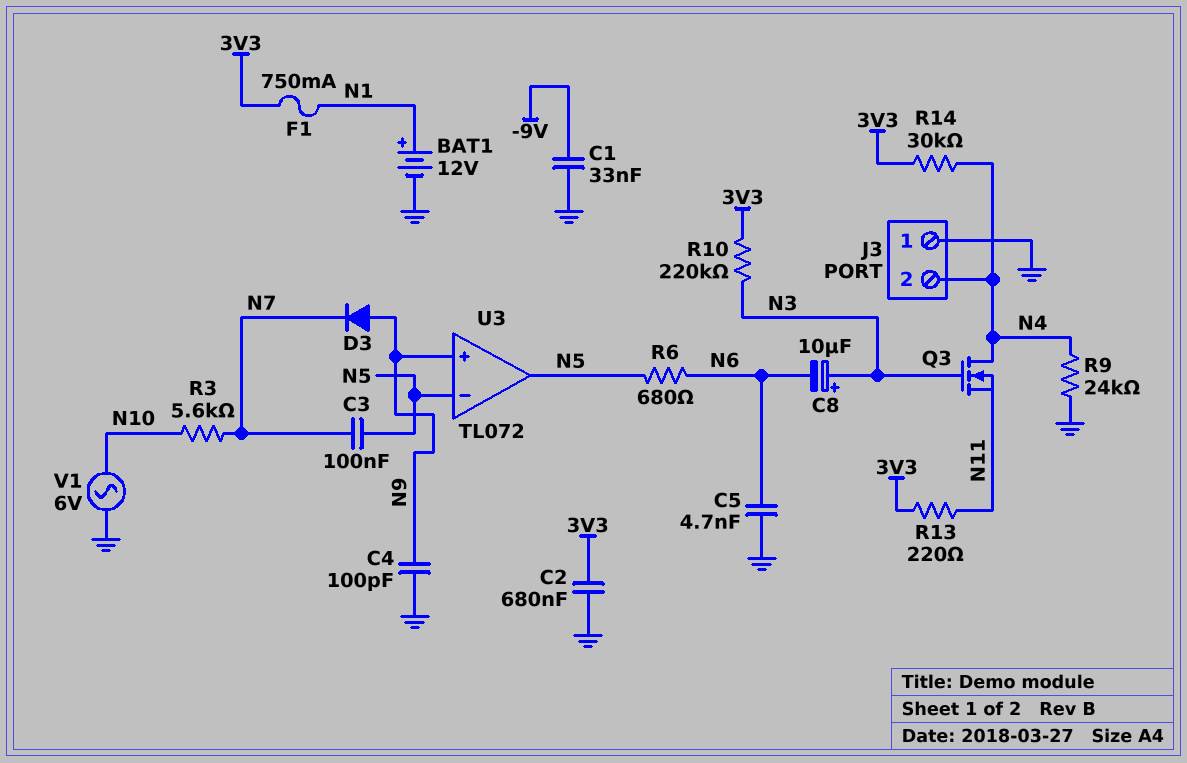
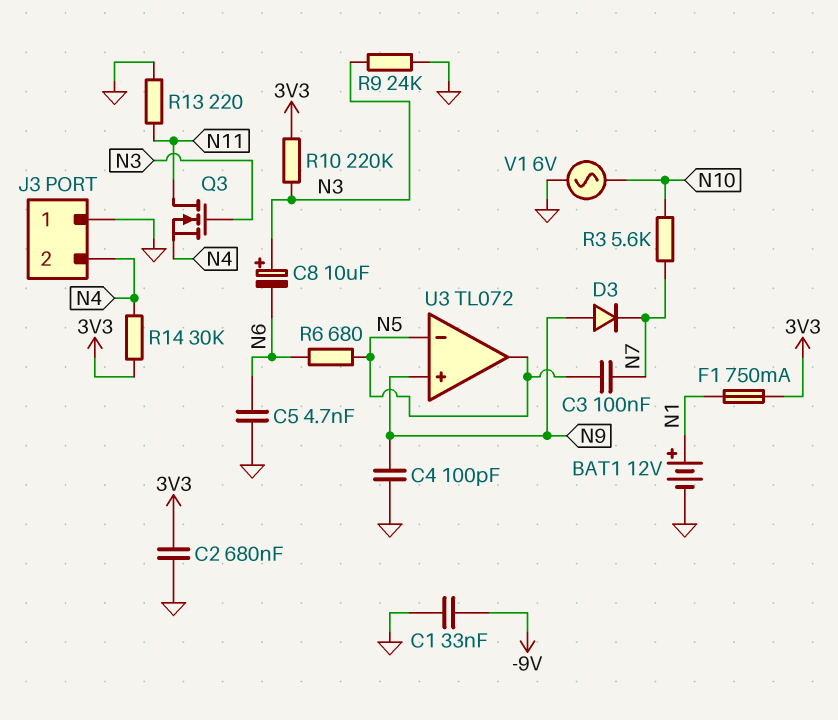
Q3: NMOS (G N3, D N4, S N11) -> NMOS (G N3, D N11, S N4)
R9: 24k (GND, N4) -> 24k (GND, N3)
R13: 220 (3V3, N11) -> 220 (GND, N11)

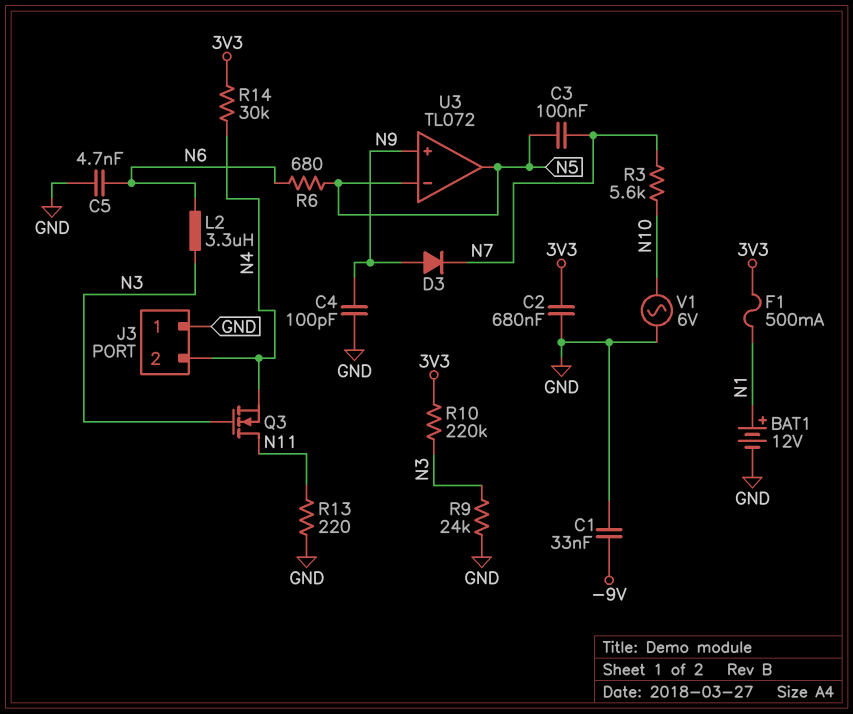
C8: 10uF (plus N3, minus N6) -> none
F1: 750mA (3V3, N1) -> 500mA (3V3, N1)
L2: none -> 3.3uH (N3, N6)

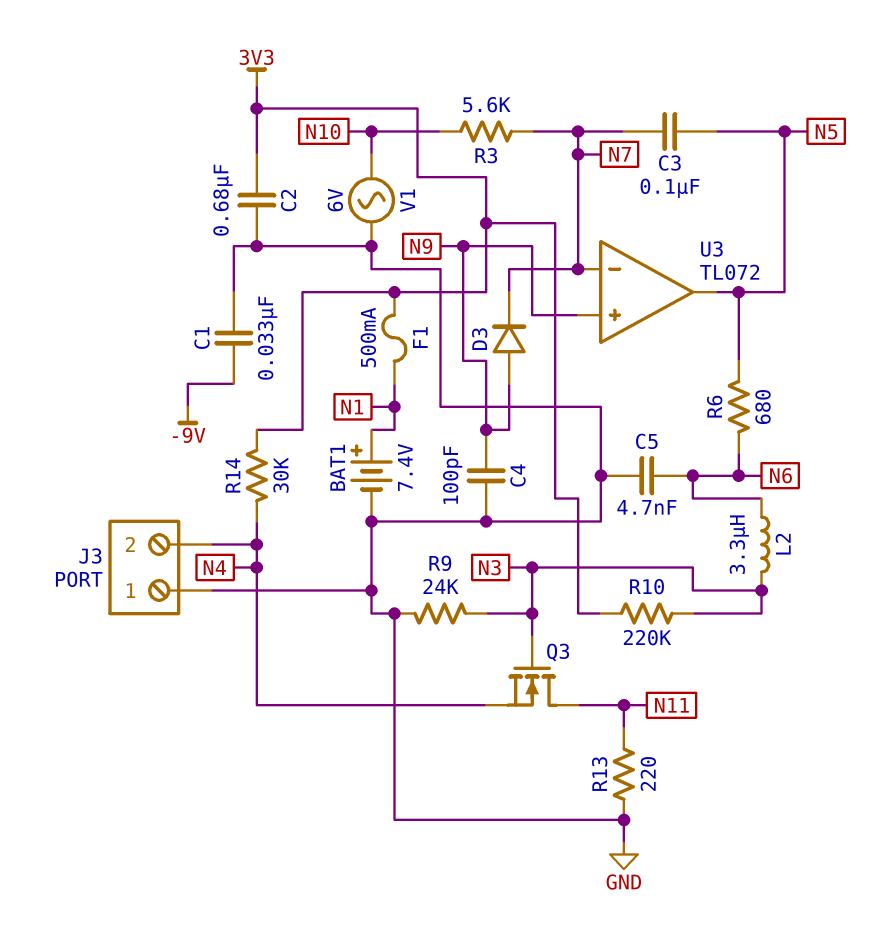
BAT1: 12V (plus N1, minus GND) -> 7.4V (plus N1, minus GND)
U3 pin in-: N5 -> N7

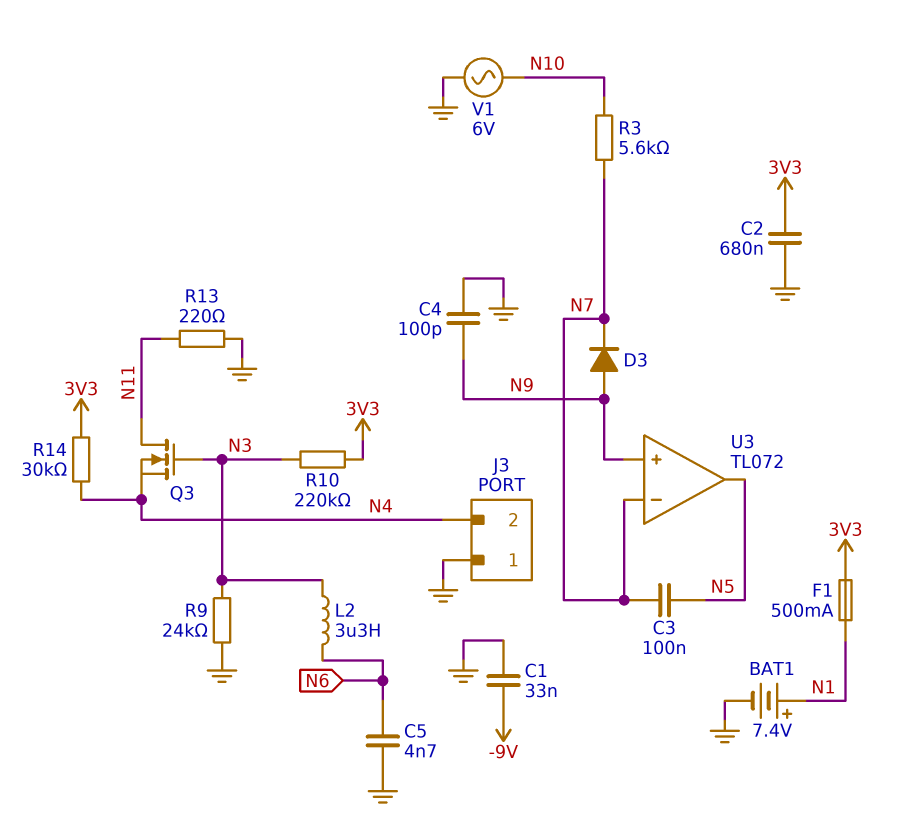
R6: 680 (N5, N6) -> none

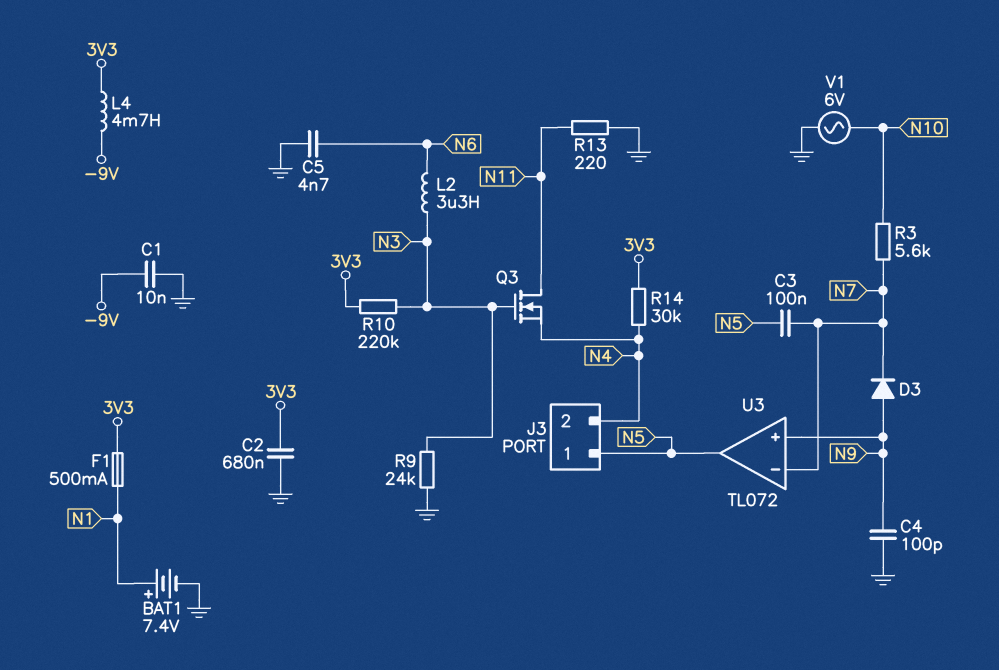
C1: 33nF (-9V, GND) -> 10nF (-9V, GND)
J3 pin 1: GND -> N5
L4: none -> 4.7mH (-9V, 3V3)

